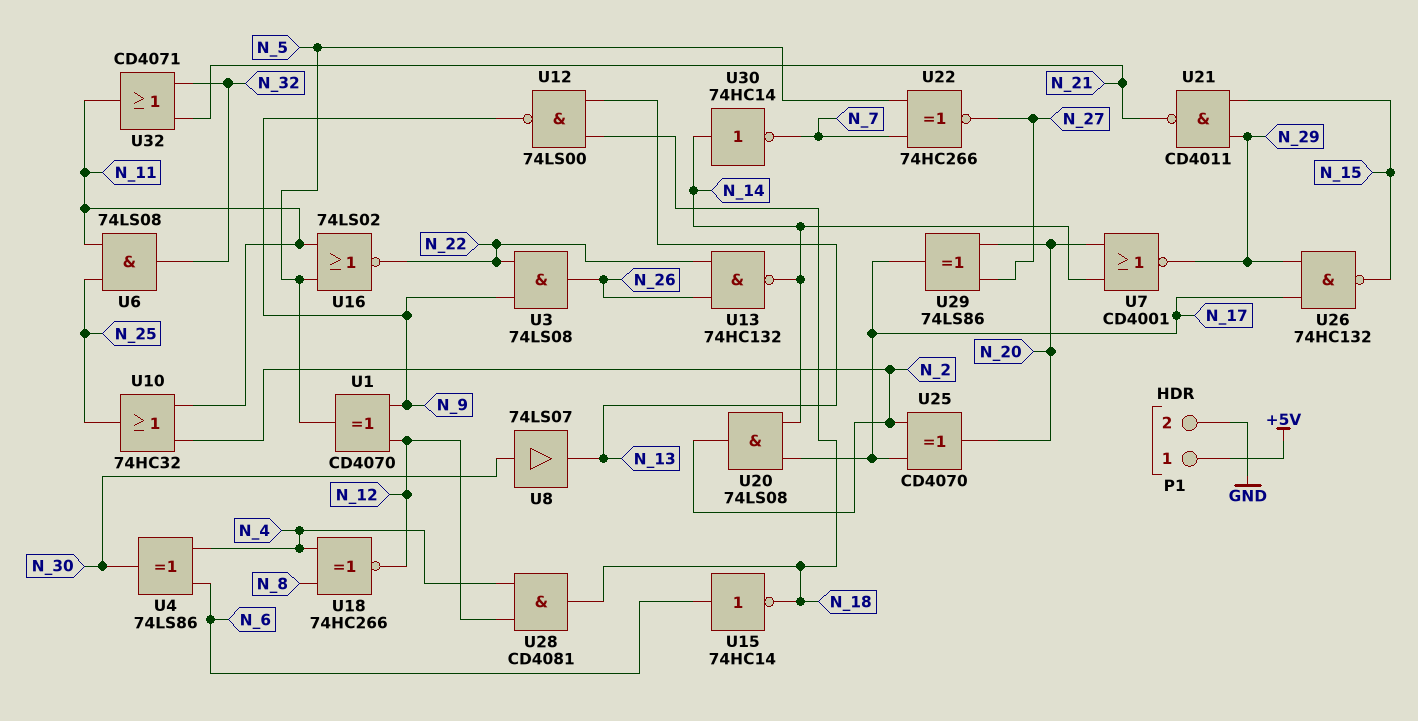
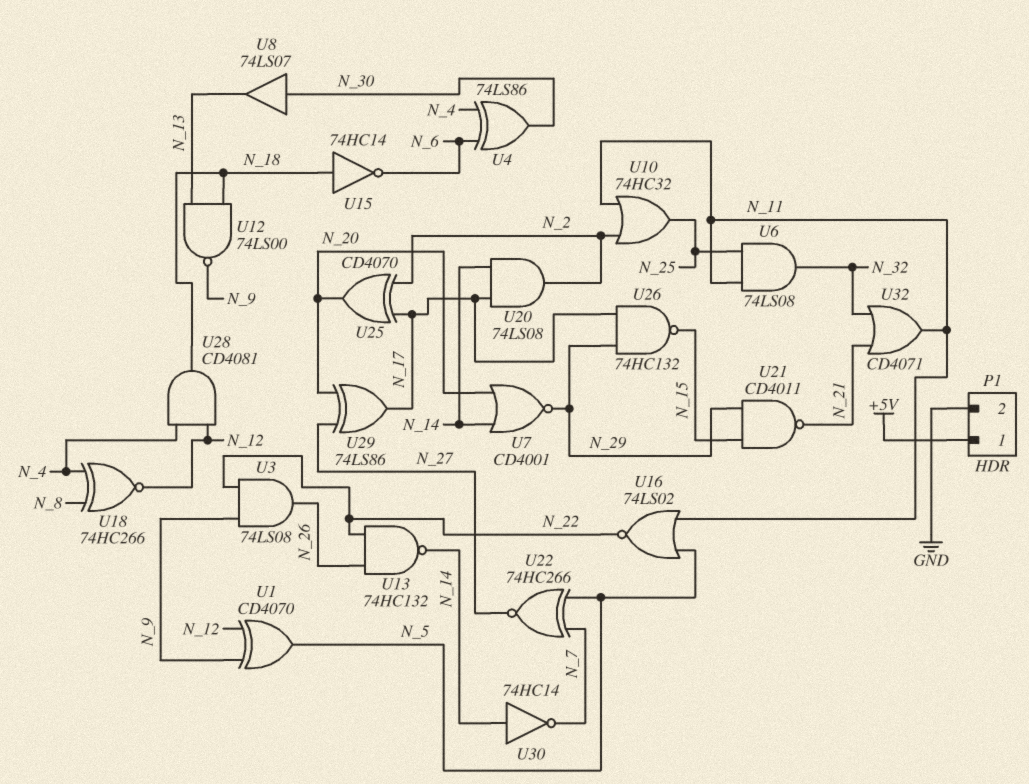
U15: NOT 74HC14 (in N_6, out N_18) -> NOT 74HC14 (in N_18, out N_6)

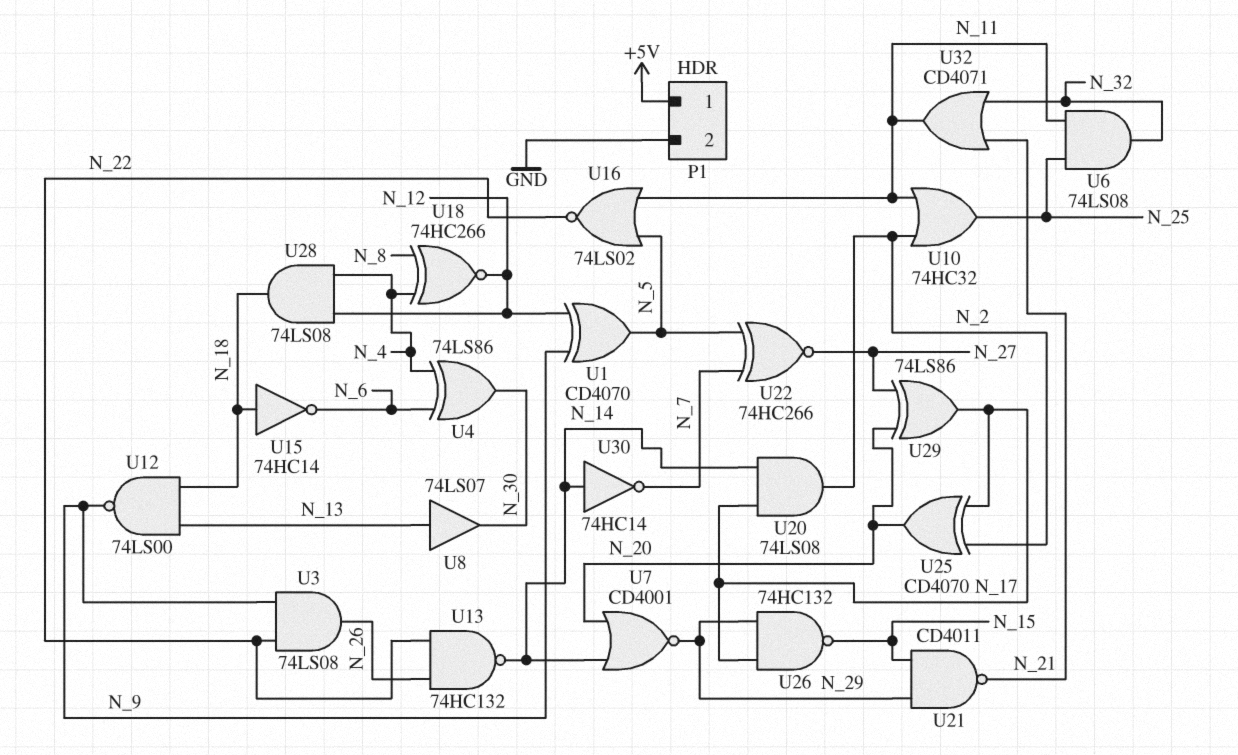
U8: buffer 74LS07 (in N_30, out N_13) -> buffer 74LS07 (in N_13, out N_30)
U28: AND CD4081 (in N_4, in N_12, out N_18) -> AND 74LS08 (in N_4, in N_12, out N_18)

